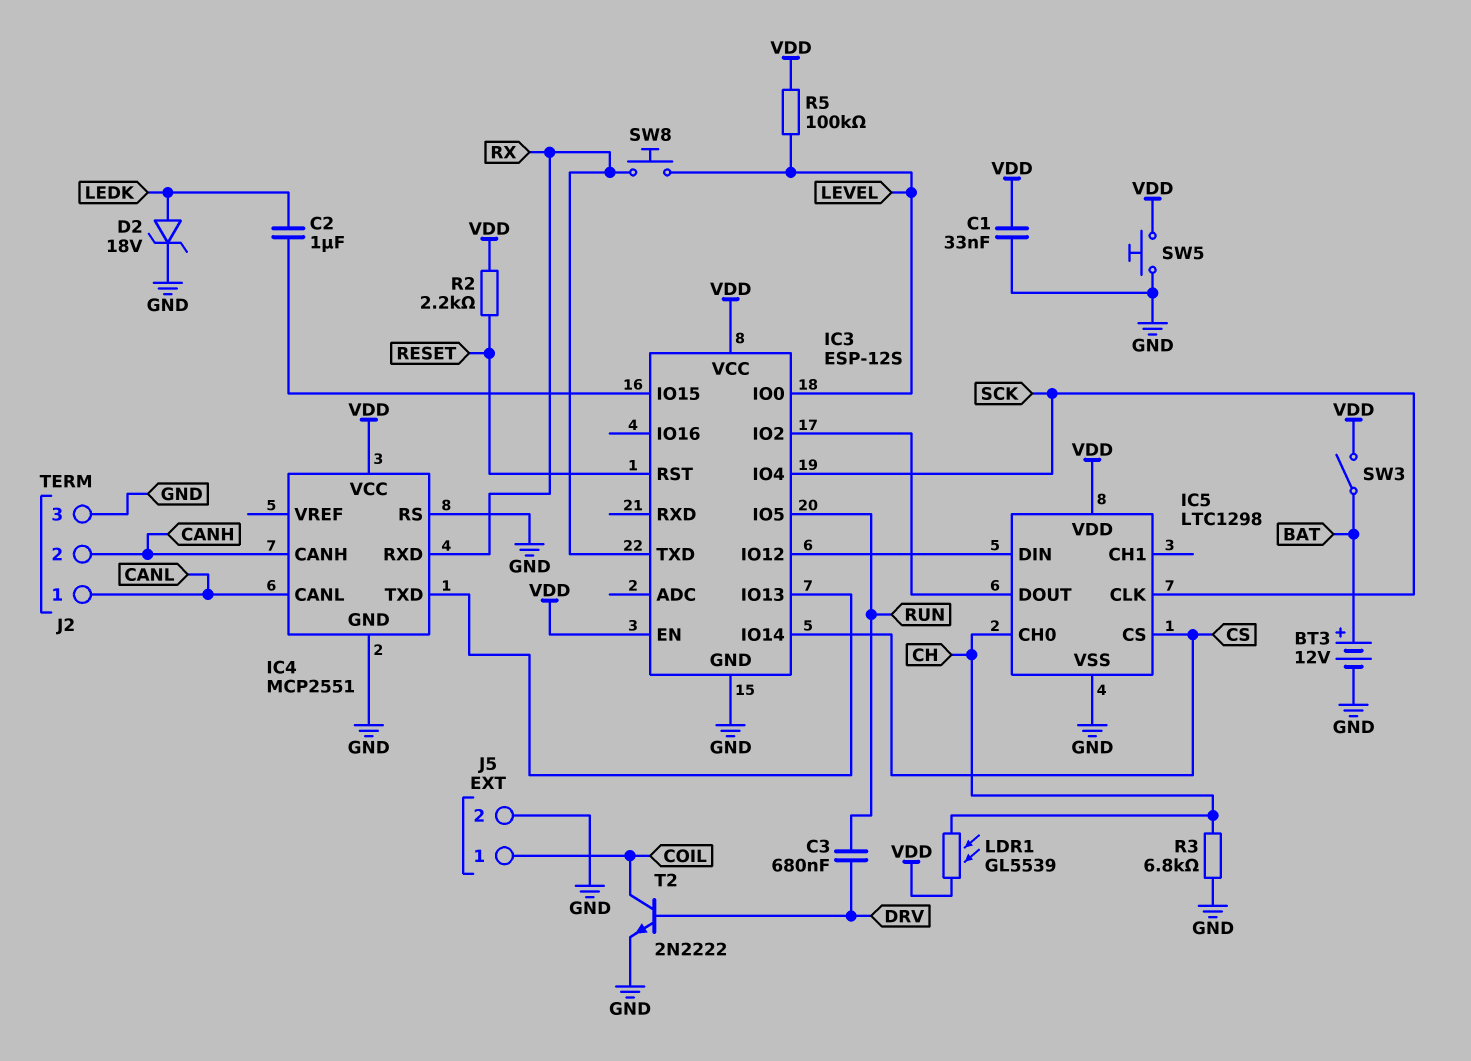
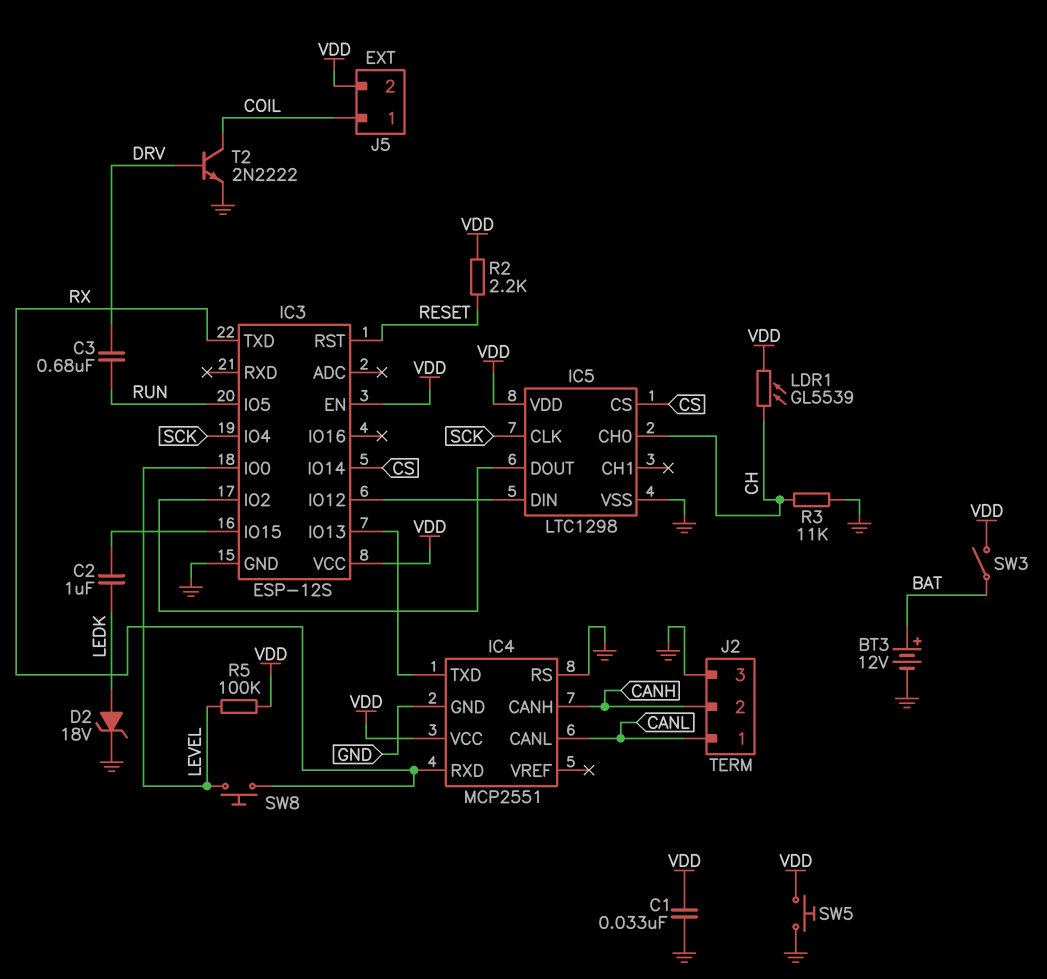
J5 pin 2: GND -> VDD
R3: 6.8k (CH, GND) -> 11k (CH, GND)

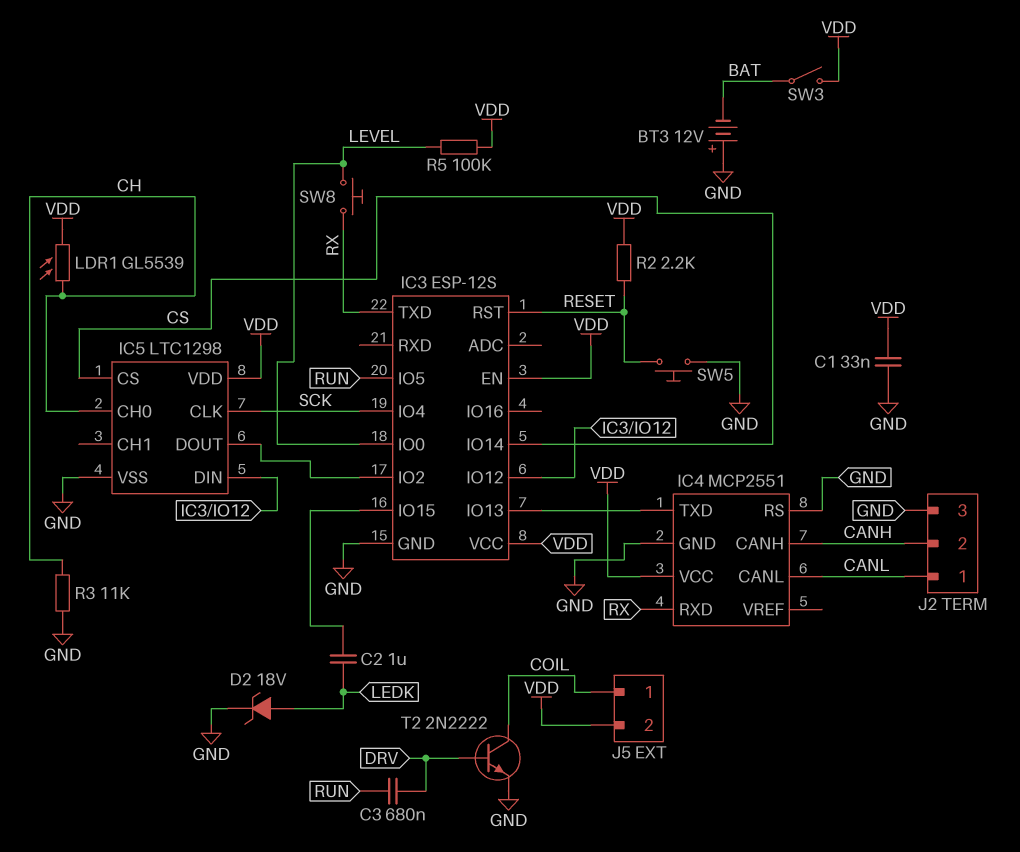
BT3: 12V (plus BAT, minus GND) -> 12V (plus GND, minus BAT)
SW5: button (GND, VDD) -> button (GND, RESET)

